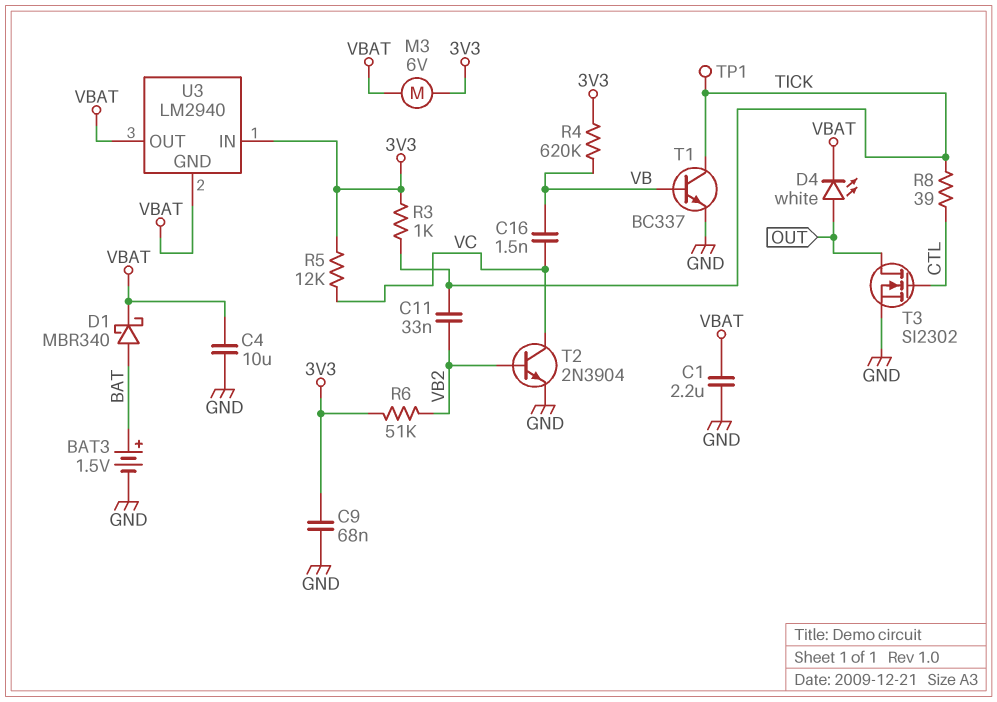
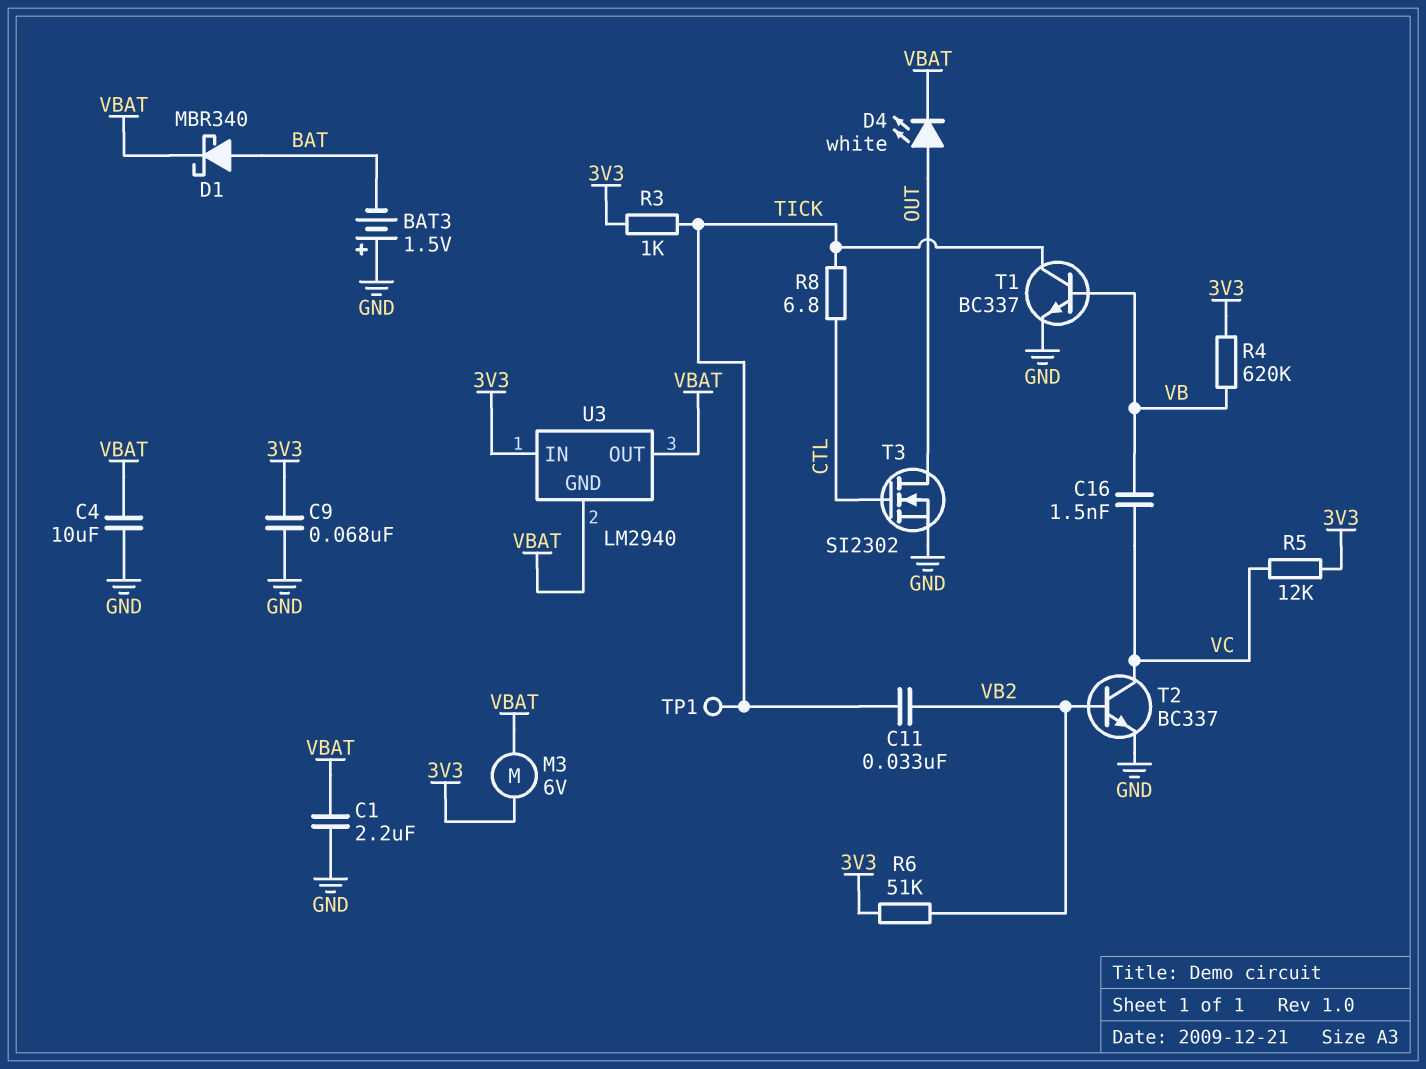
BAT3: 1.5V (plus BAT, minus GND) -> 1.5V (plus GND, minus BAT)
R8: 39 (CTL, TICK) -> 6.8 (CTL, TICK)
T2: NPN 2N3904 (B VB2, C VC, E GND) -> NPN BC337 (B VB2, C VC, E GND)

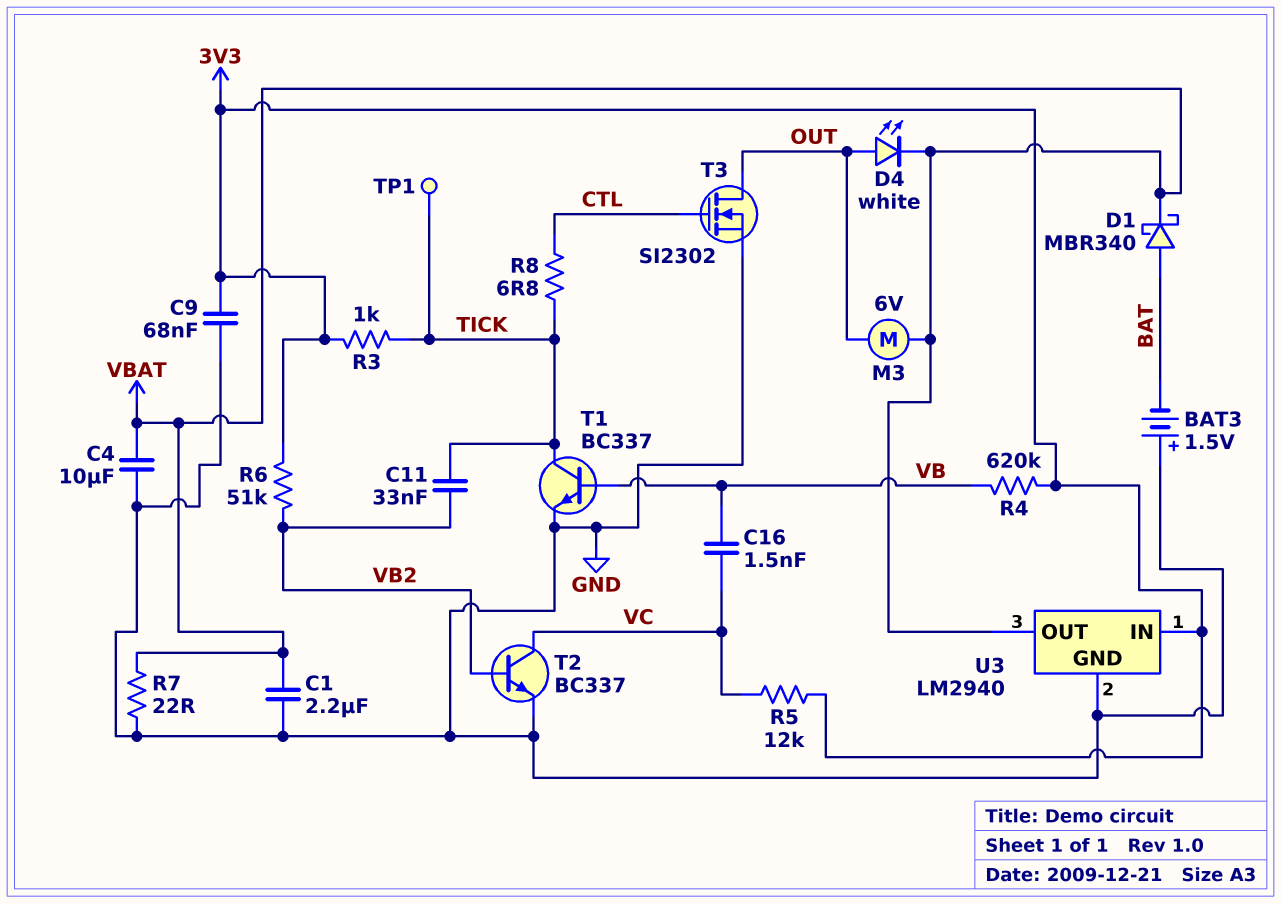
M3: motor 6V (3V3, VBAT) -> motor 6V (OUT, VBAT)
R7: none -> 22 (GND, VBAT)
U3 pin GND: VBAT -> GND

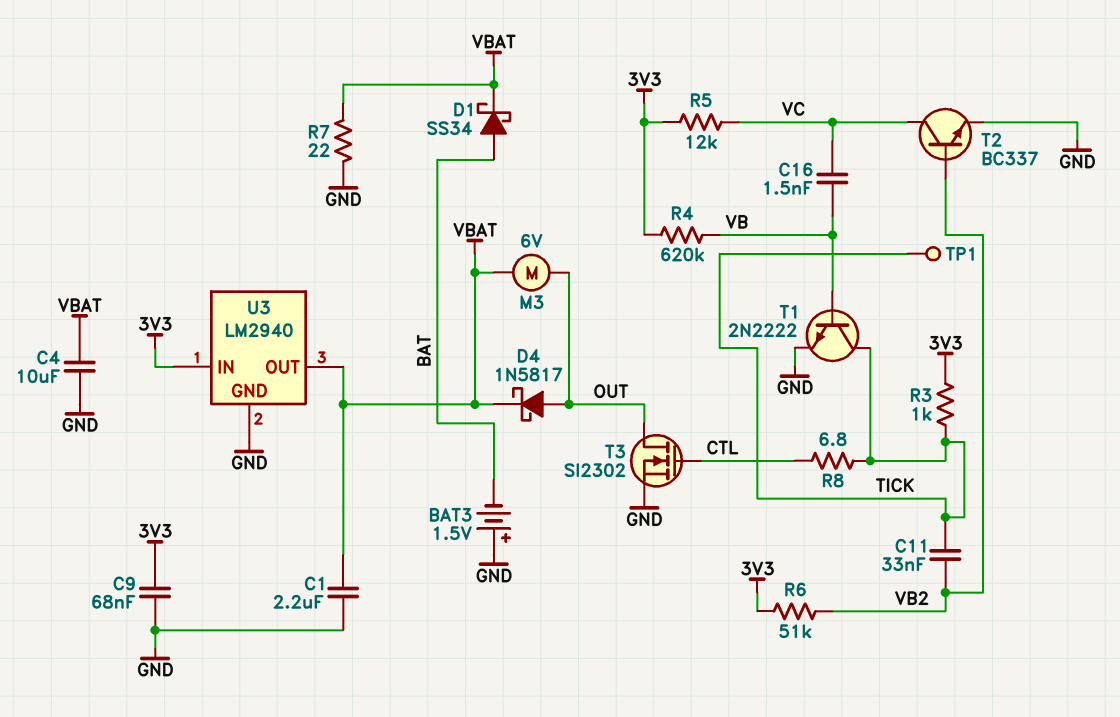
D1: schottky MBR340 (A BAT, K VBAT) -> schottky SS34 (A BAT, K VBAT)
D4: LED white (A OUT, K VBAT) -> schottky 1N5817 (A OUT, K VBAT)
T1: NPN BC337 (B VB, C TICK, E GND) -> NPN 2N2222 (B VB, C TICK, E GND)

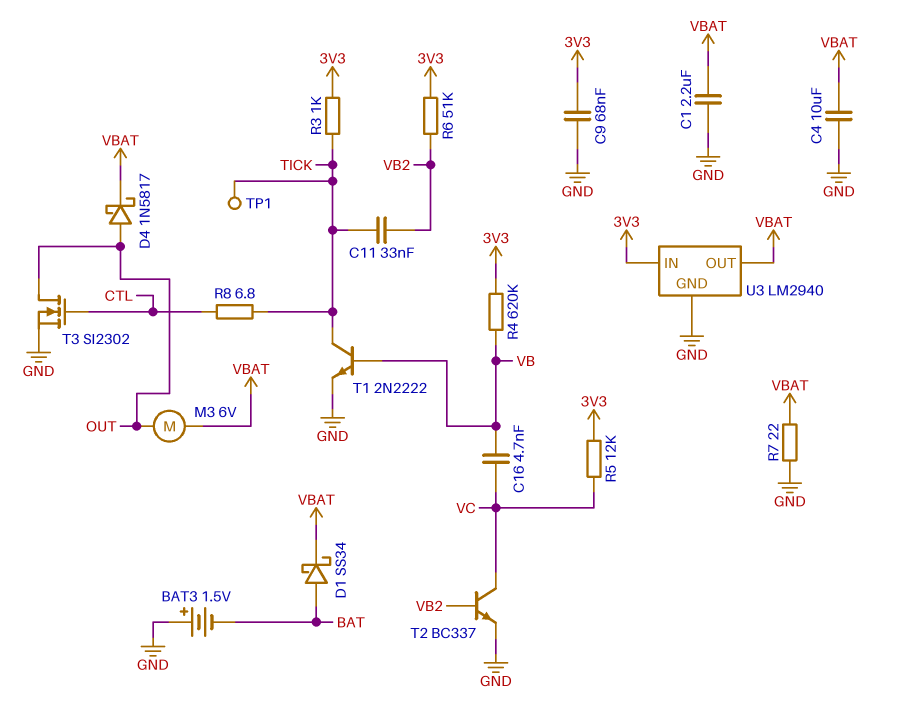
C16: 1.5nF (VB, VC) -> 4.7nF (VB, VC)

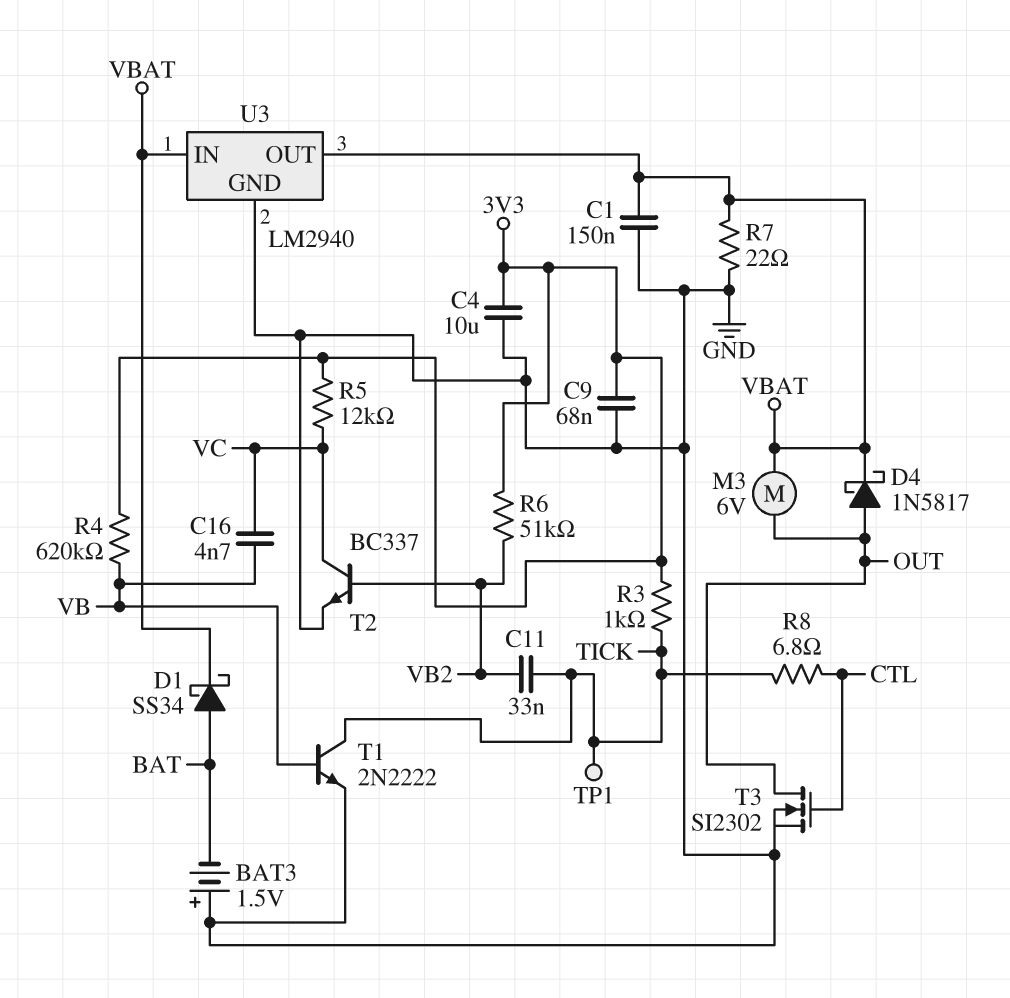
C1: 2.2uF (GND, VBAT) -> 150nF (GND, VBAT)
C4: 10uF (GND, VBAT) -> 10uF (3V3, GND)
U3 pin IN: 3V3 -> VBAT

